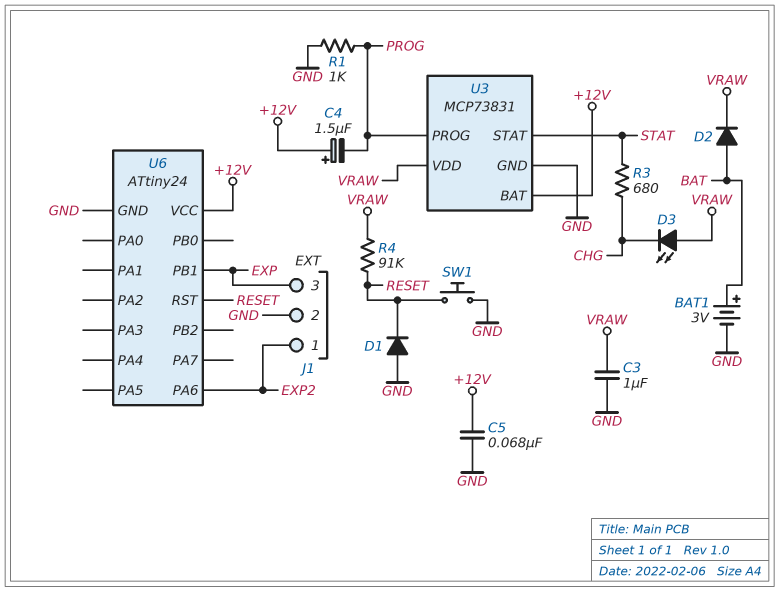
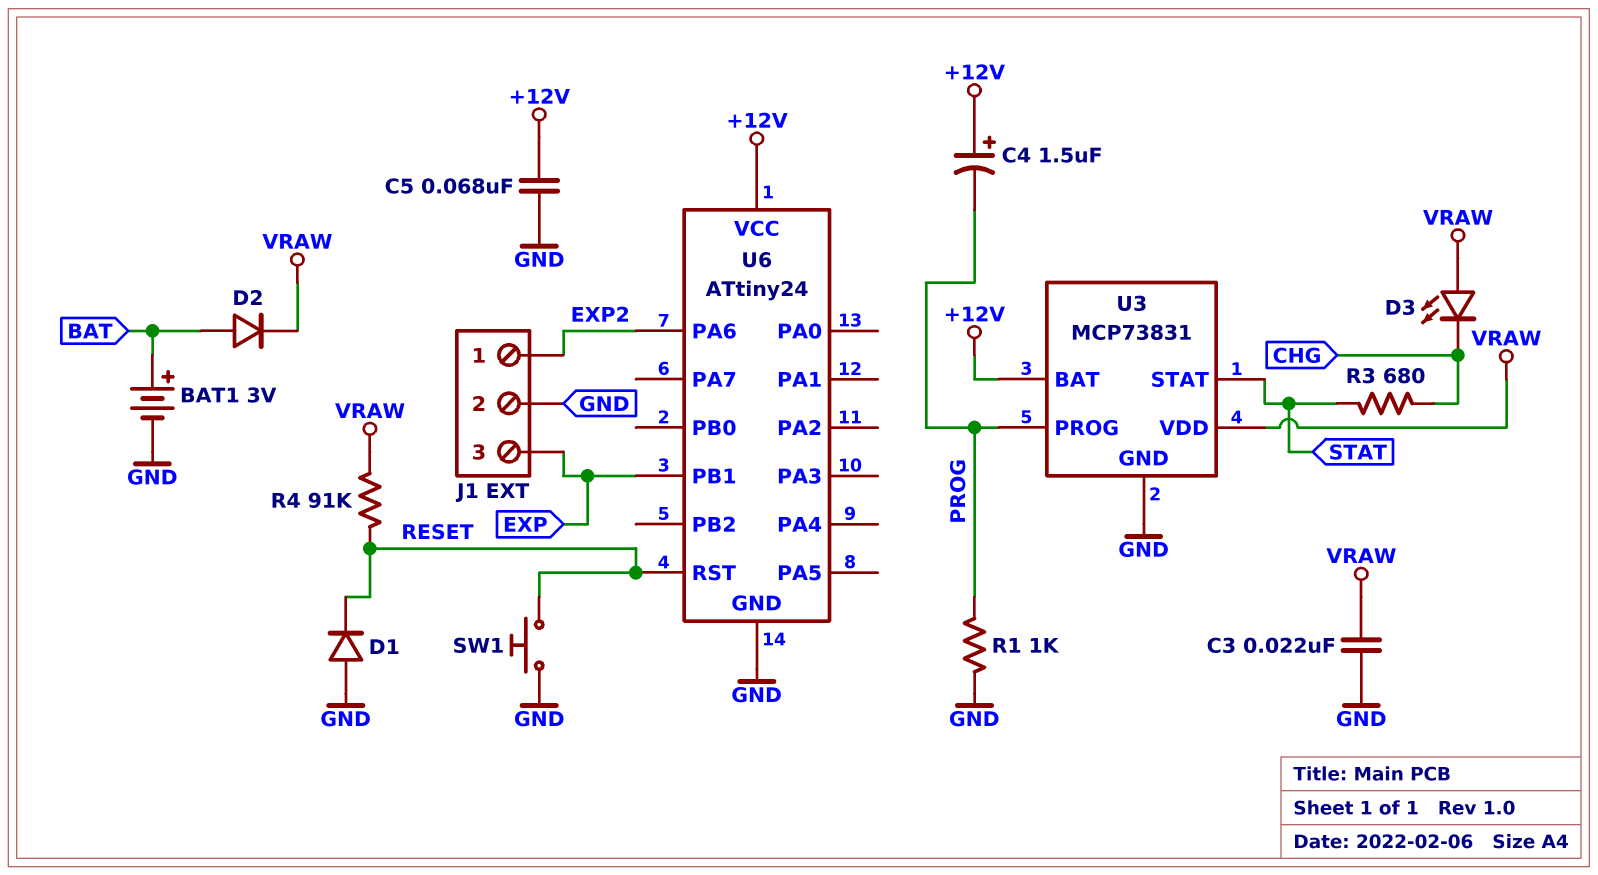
C3: 1uF (GND, VRAW) -> 22nF (GND, VRAW)

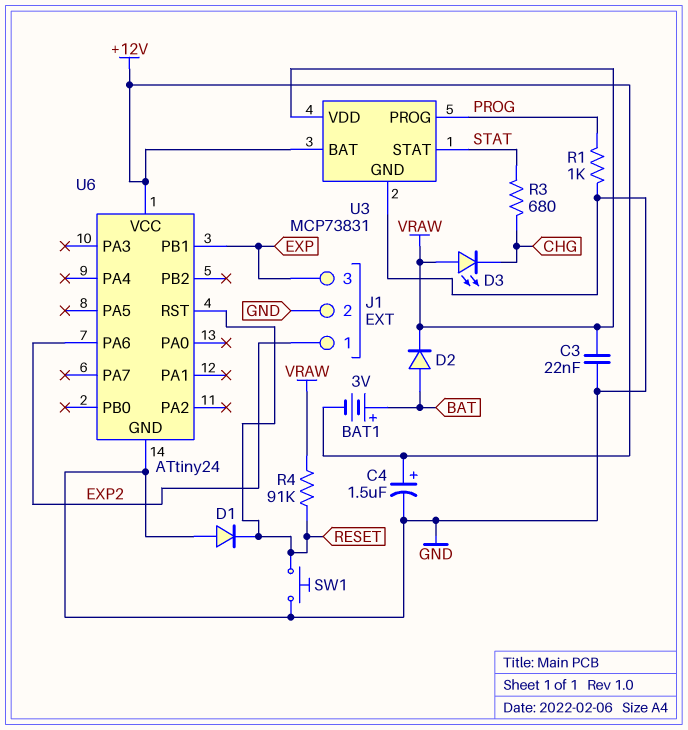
BAT1: 3V (plus BAT, minus GND) -> 3V (plus BAT, minus +12V)
C4: 1.5uF (plus +12V, minus PROG) -> 1.5uF (plus +12V, minus GND)
C5: 68nF (+12V, GND) -> none

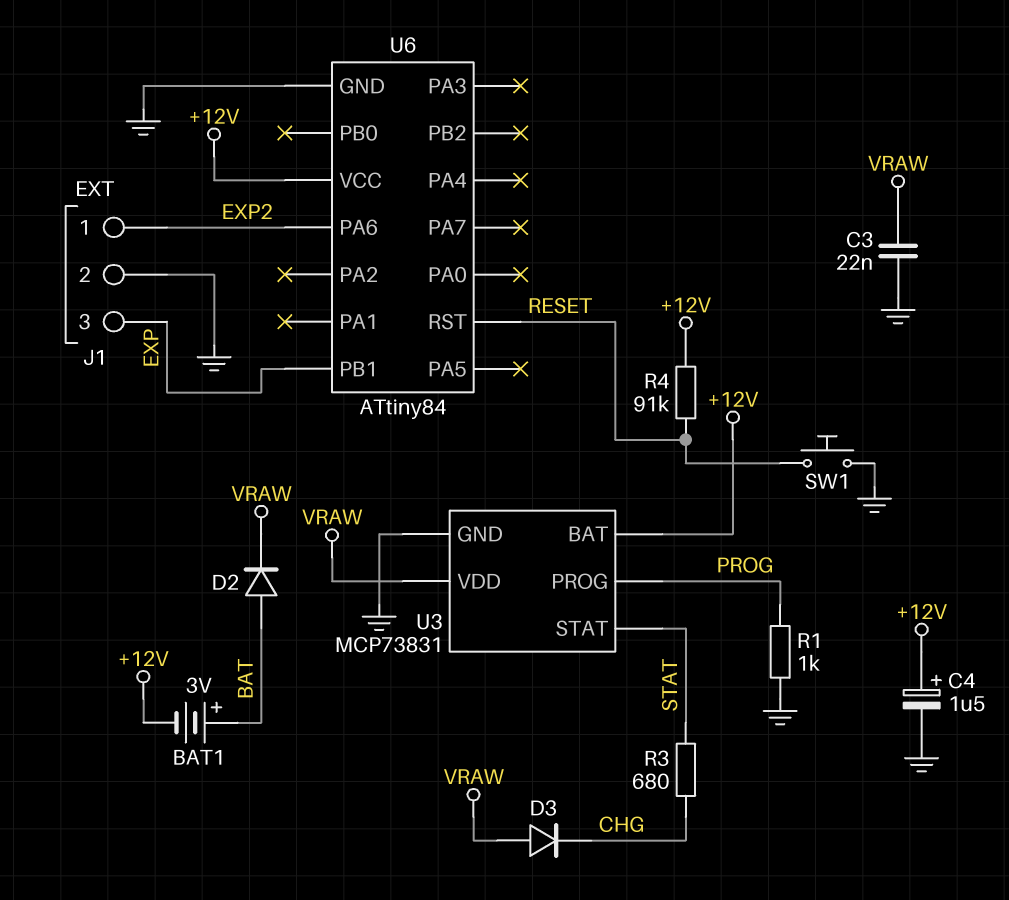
D1: diode (A GND, K RESET) -> none
D3: LED (A VRAW, K CHG) -> diode (A VRAW, K CHG)
R4: 91k (RESET, VRAW) -> 91k (+12V, RESET)
U6: ATtiny24 -> ATtiny84

